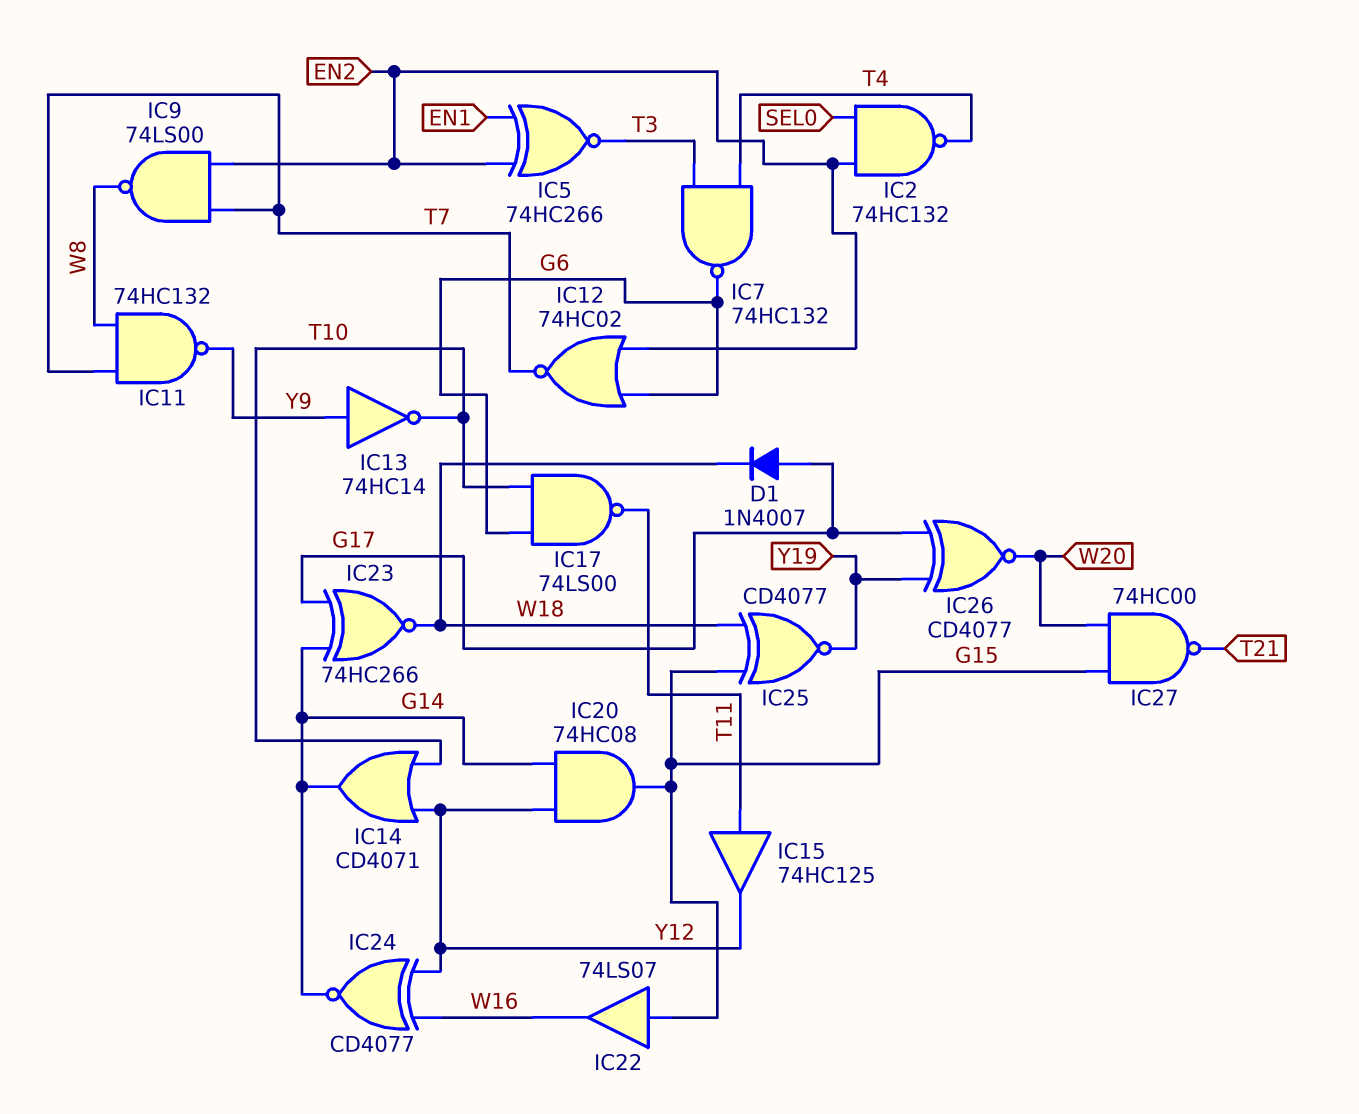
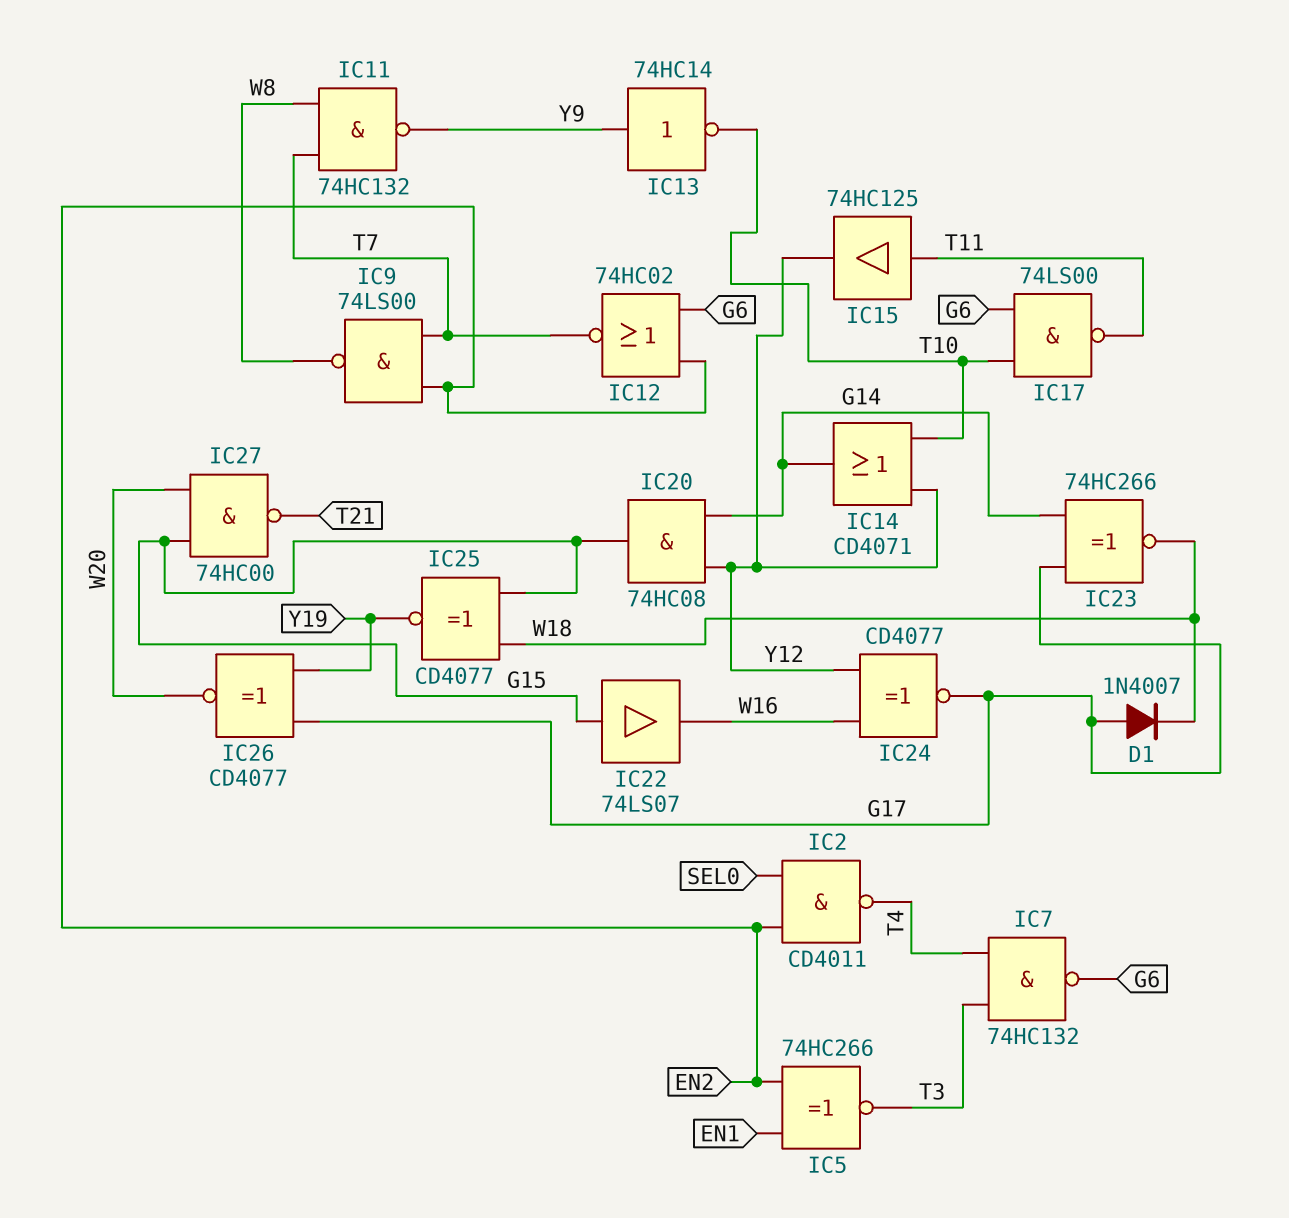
IC2: NAND 74HC132 (in EN2, in SEL0, out T4) -> NAND CD4011 (in EN2, in SEL0, out T4)
IC24: XNOR CD4077 (in W16, in Y12, out G14) -> XNOR CD4077 (in W16, in Y12, out G17)

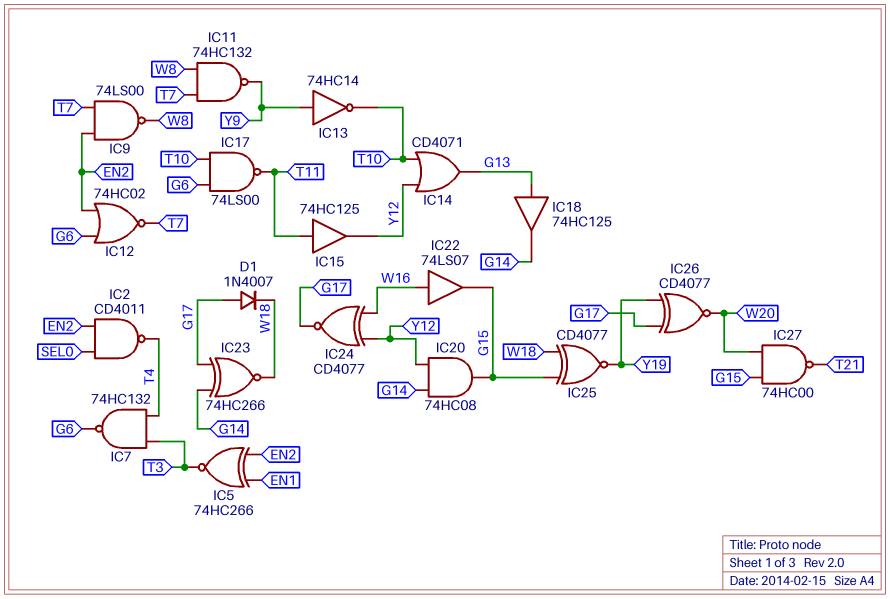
IC14: OR CD4071 (in T10, in Y12, out G14) -> OR CD4071 (in T10, in Y12, out G13)
IC18: none -> buffer 74HC125 (in G13, out G14)
IC22: buffer 74LS07 (in G15, out W16) -> buffer 74LS07 (in W16, out G15)

